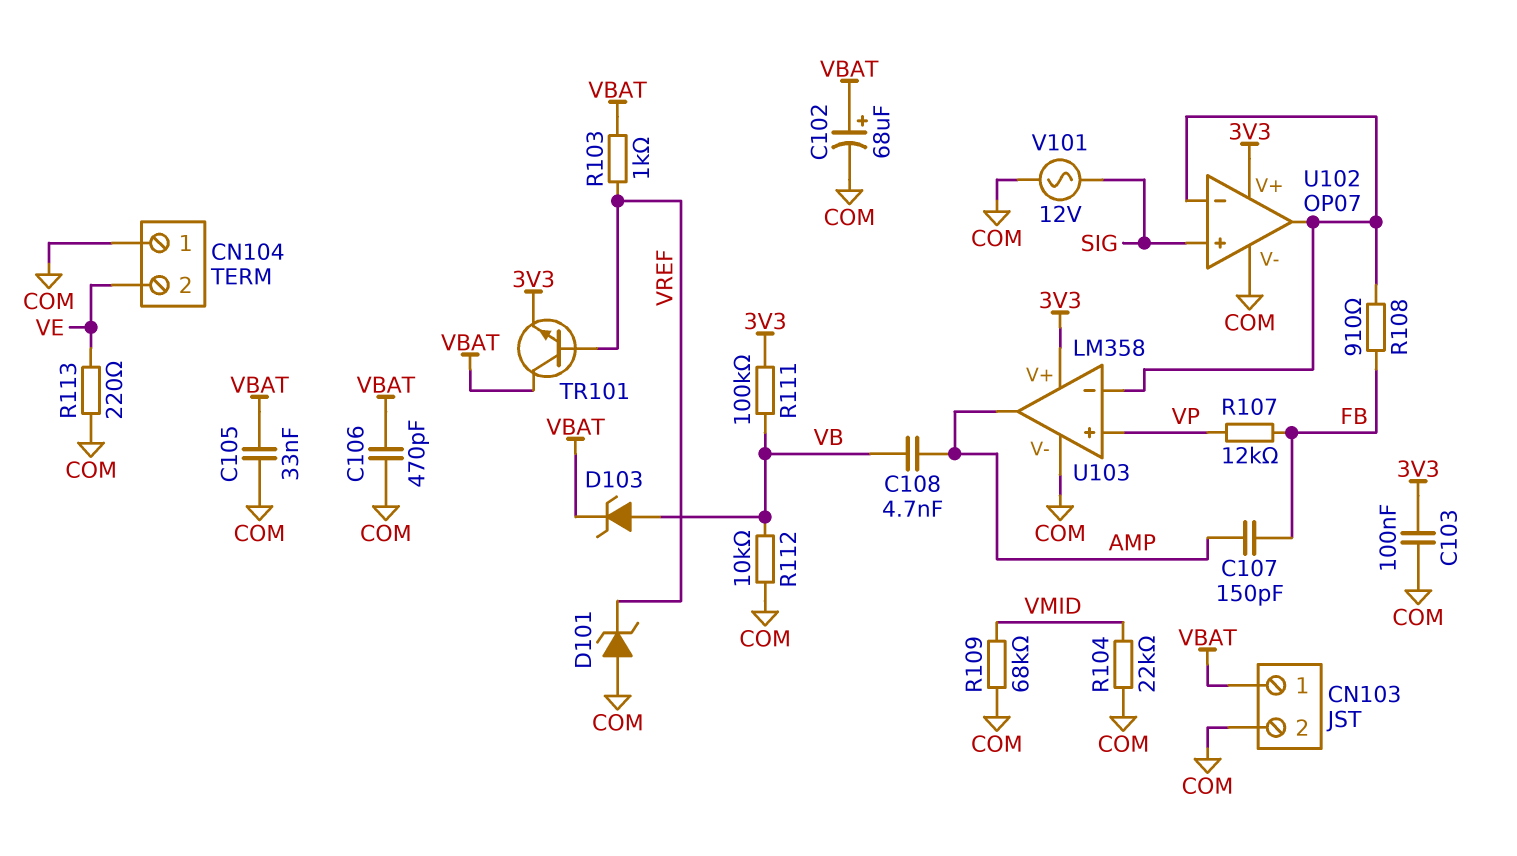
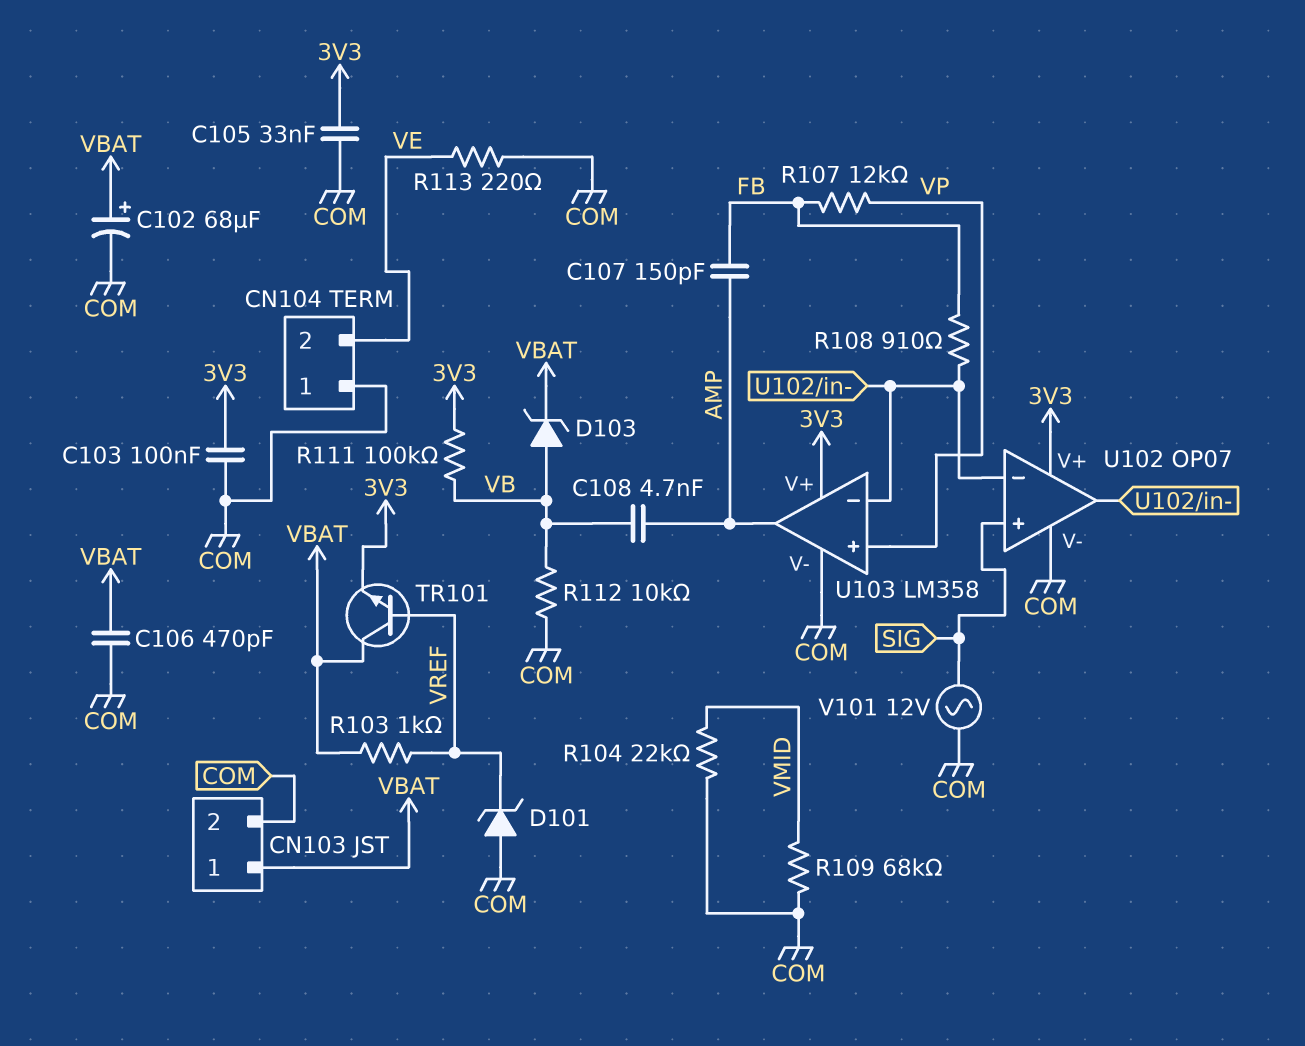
C105: 33nF (COM, VBAT) -> 33nF (3V3, COM)

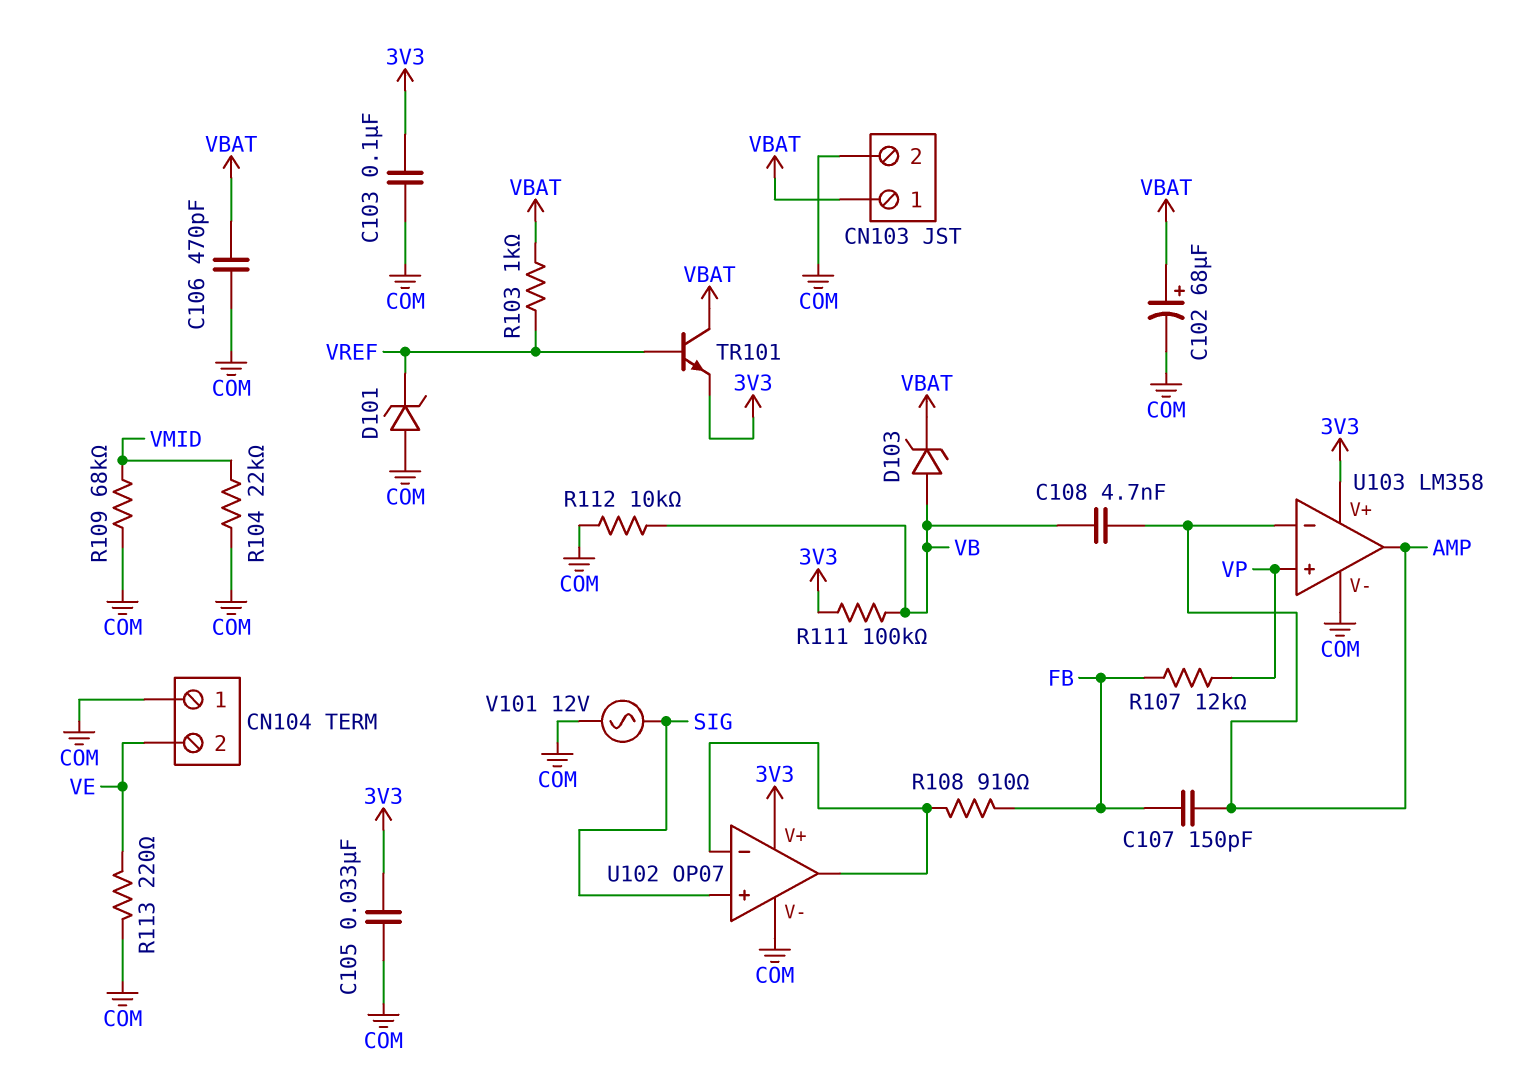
U103 pin in-: U102/in- -> AMP

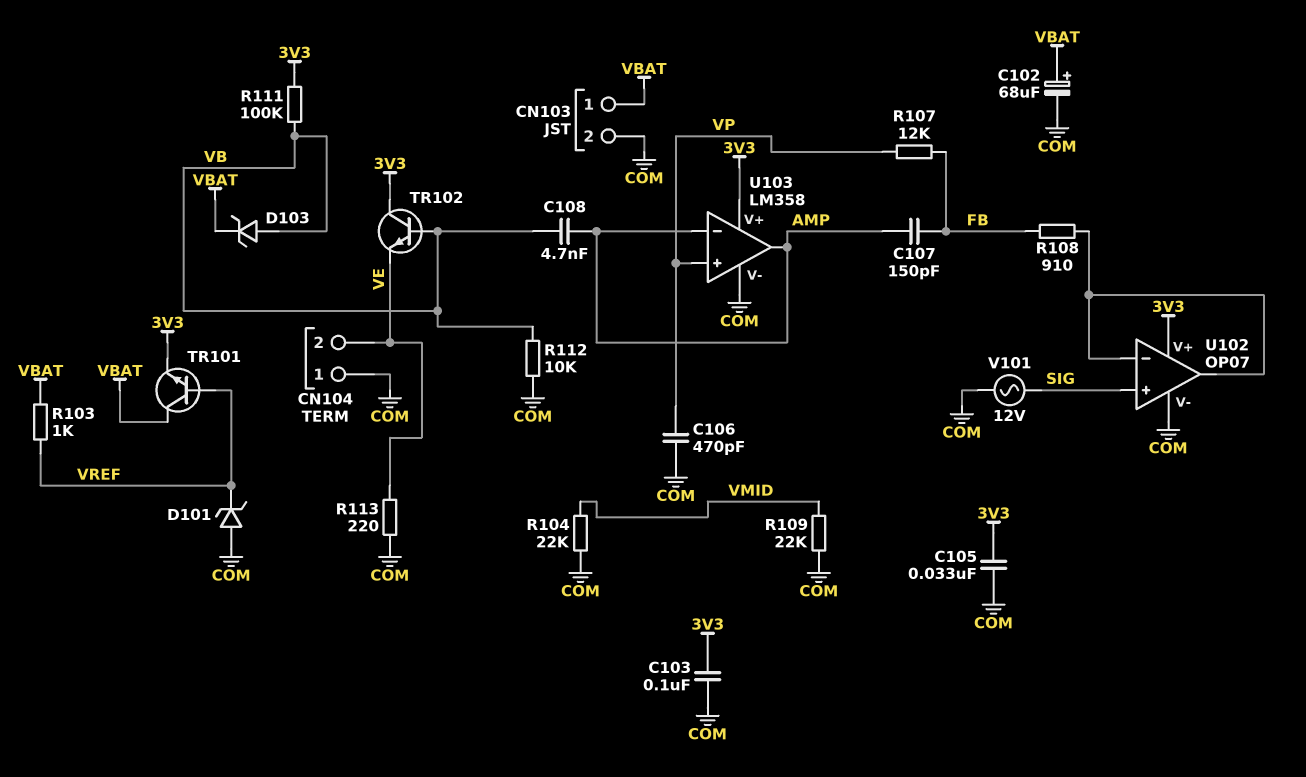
C106: 470pF (COM, VBAT) -> 470pF (COM, VP)
R109: 68k (COM, VMID) -> 22k (COM, VMID)
TR102: none -> NPN (B VB, C 3V3, E VE)

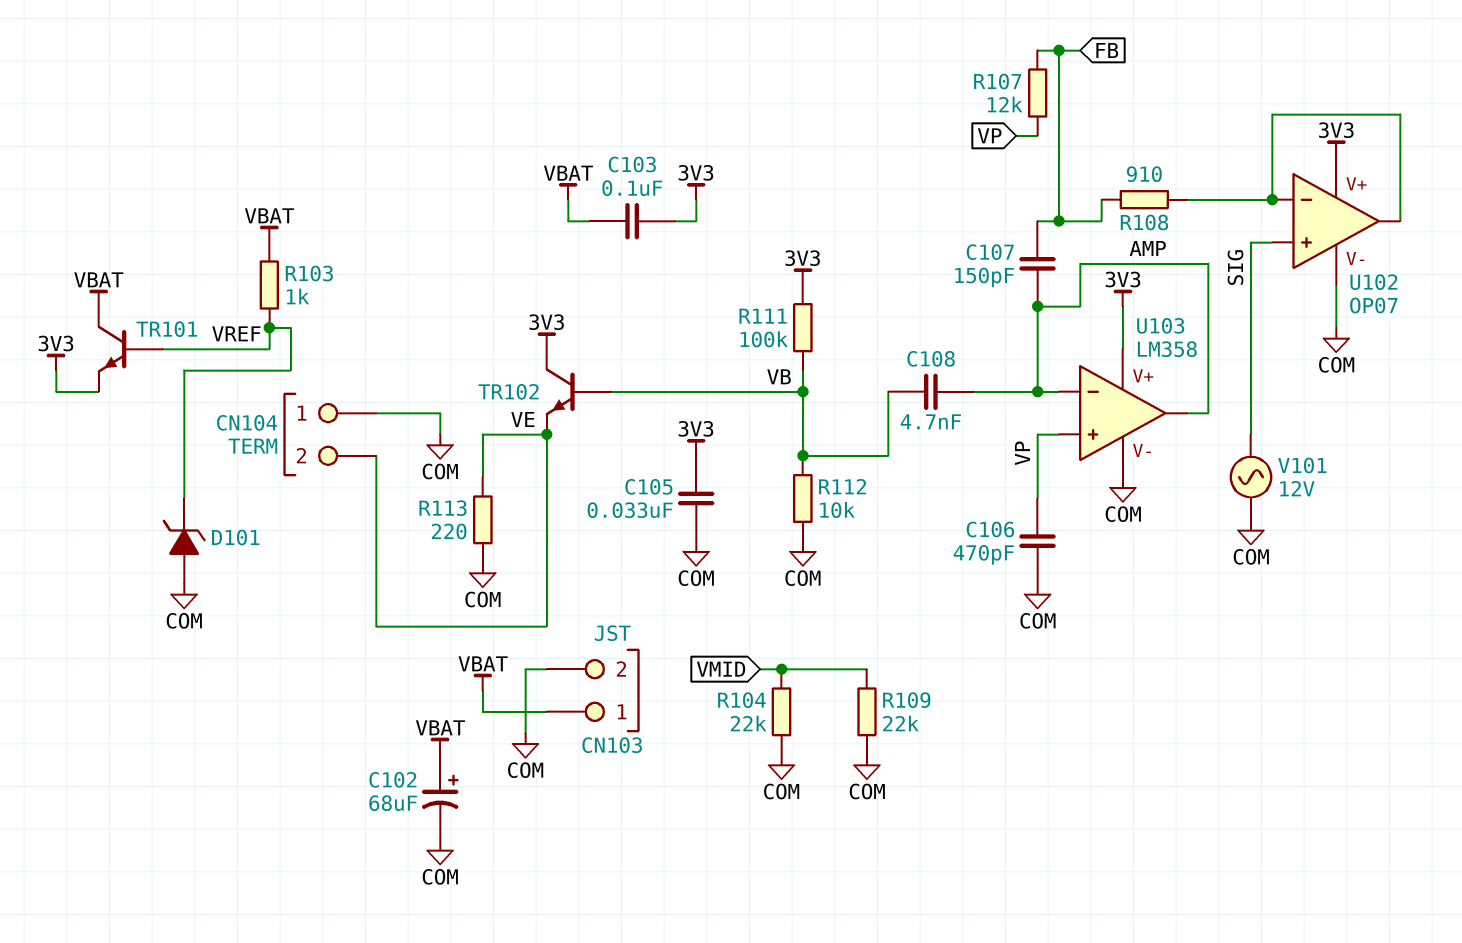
C103: 100nF (3V3, COM) -> 100nF (3V3, VBAT)
D103: zener (A VB, K VBAT) -> none

